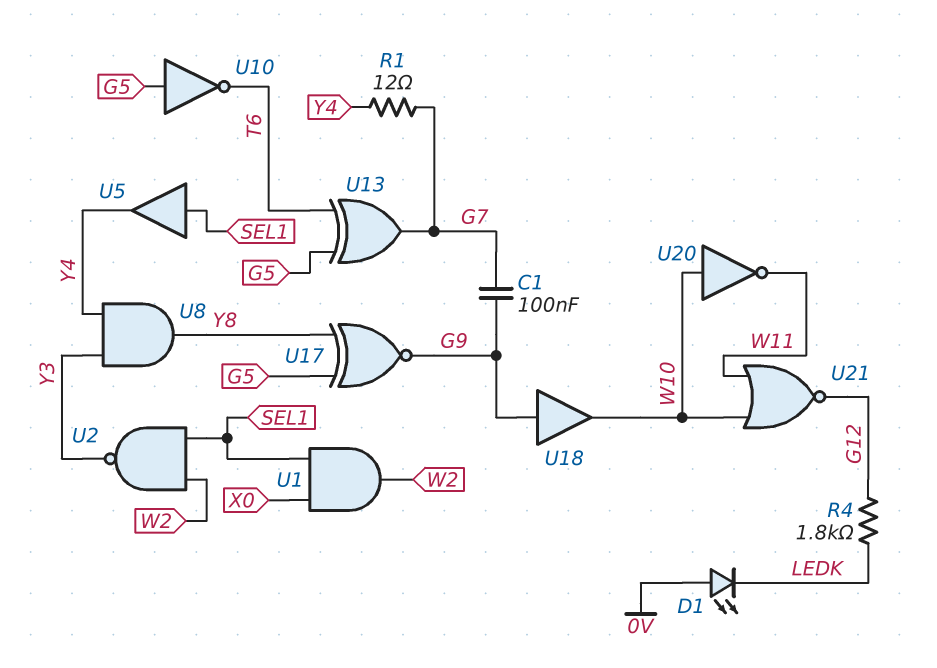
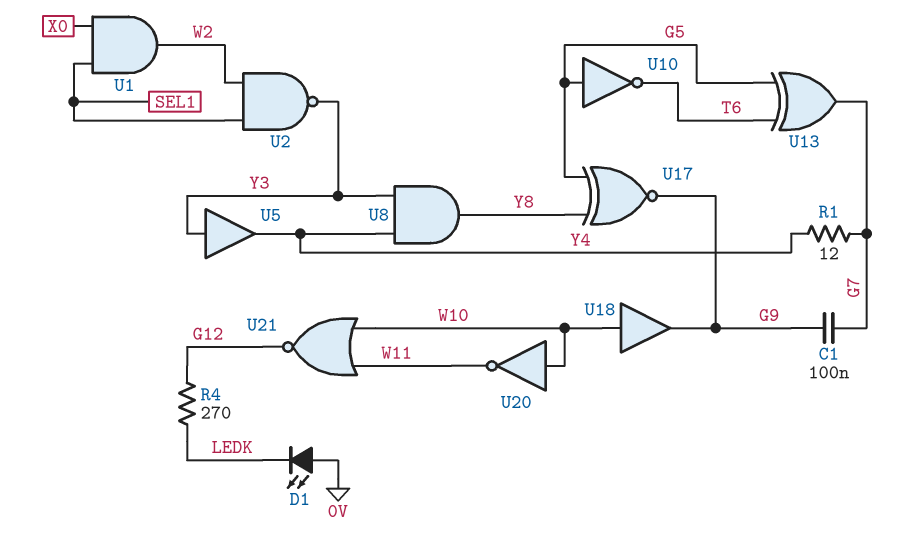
R4: 1.8k (G12, LEDK) -> 270 (G12, LEDK)
U5: buffer (in SEL1, out Y4) -> buffer (in Y3, out Y4)
U18: buffer (in G9, out W10) -> buffer (in W10, out G9)

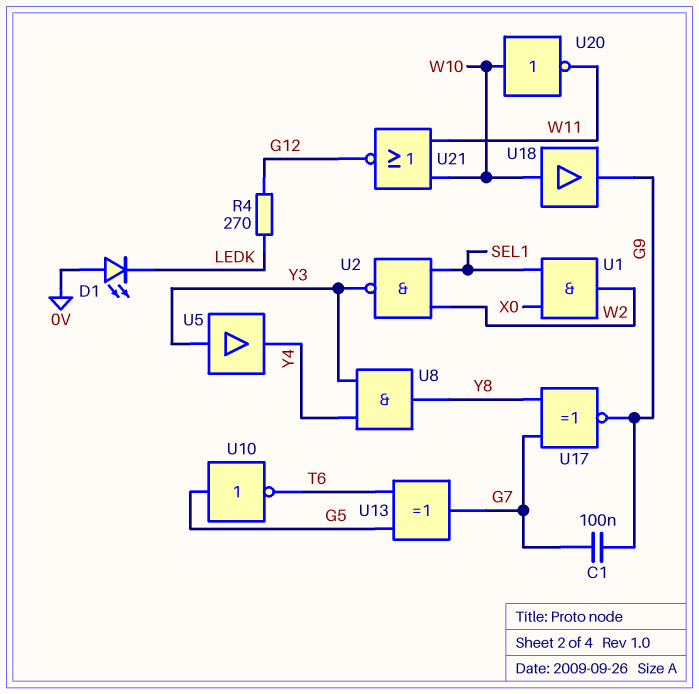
R1: 12 (G7, Y4) -> none
U17: XNOR (in G5, in Y8, out G9) -> XNOR (in G7, in Y8, out G9)

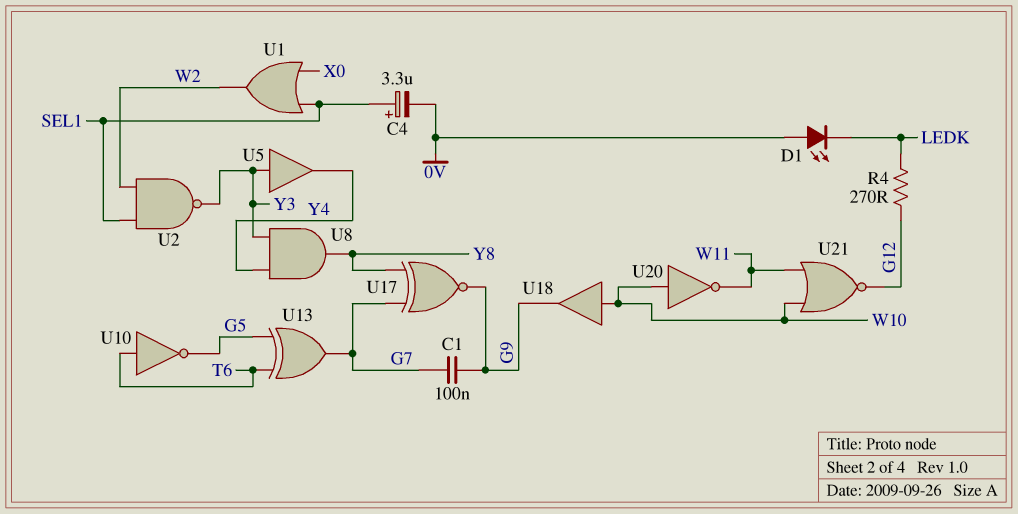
C4: none -> 3.3uF (plus SEL1, minus 0V)
U1: AND (in SEL1, in X0, out W2) -> OR (in SEL1, in X0, out W2)
U10: NOT (in G5, out T6) -> NOT (in T6, out G5)

